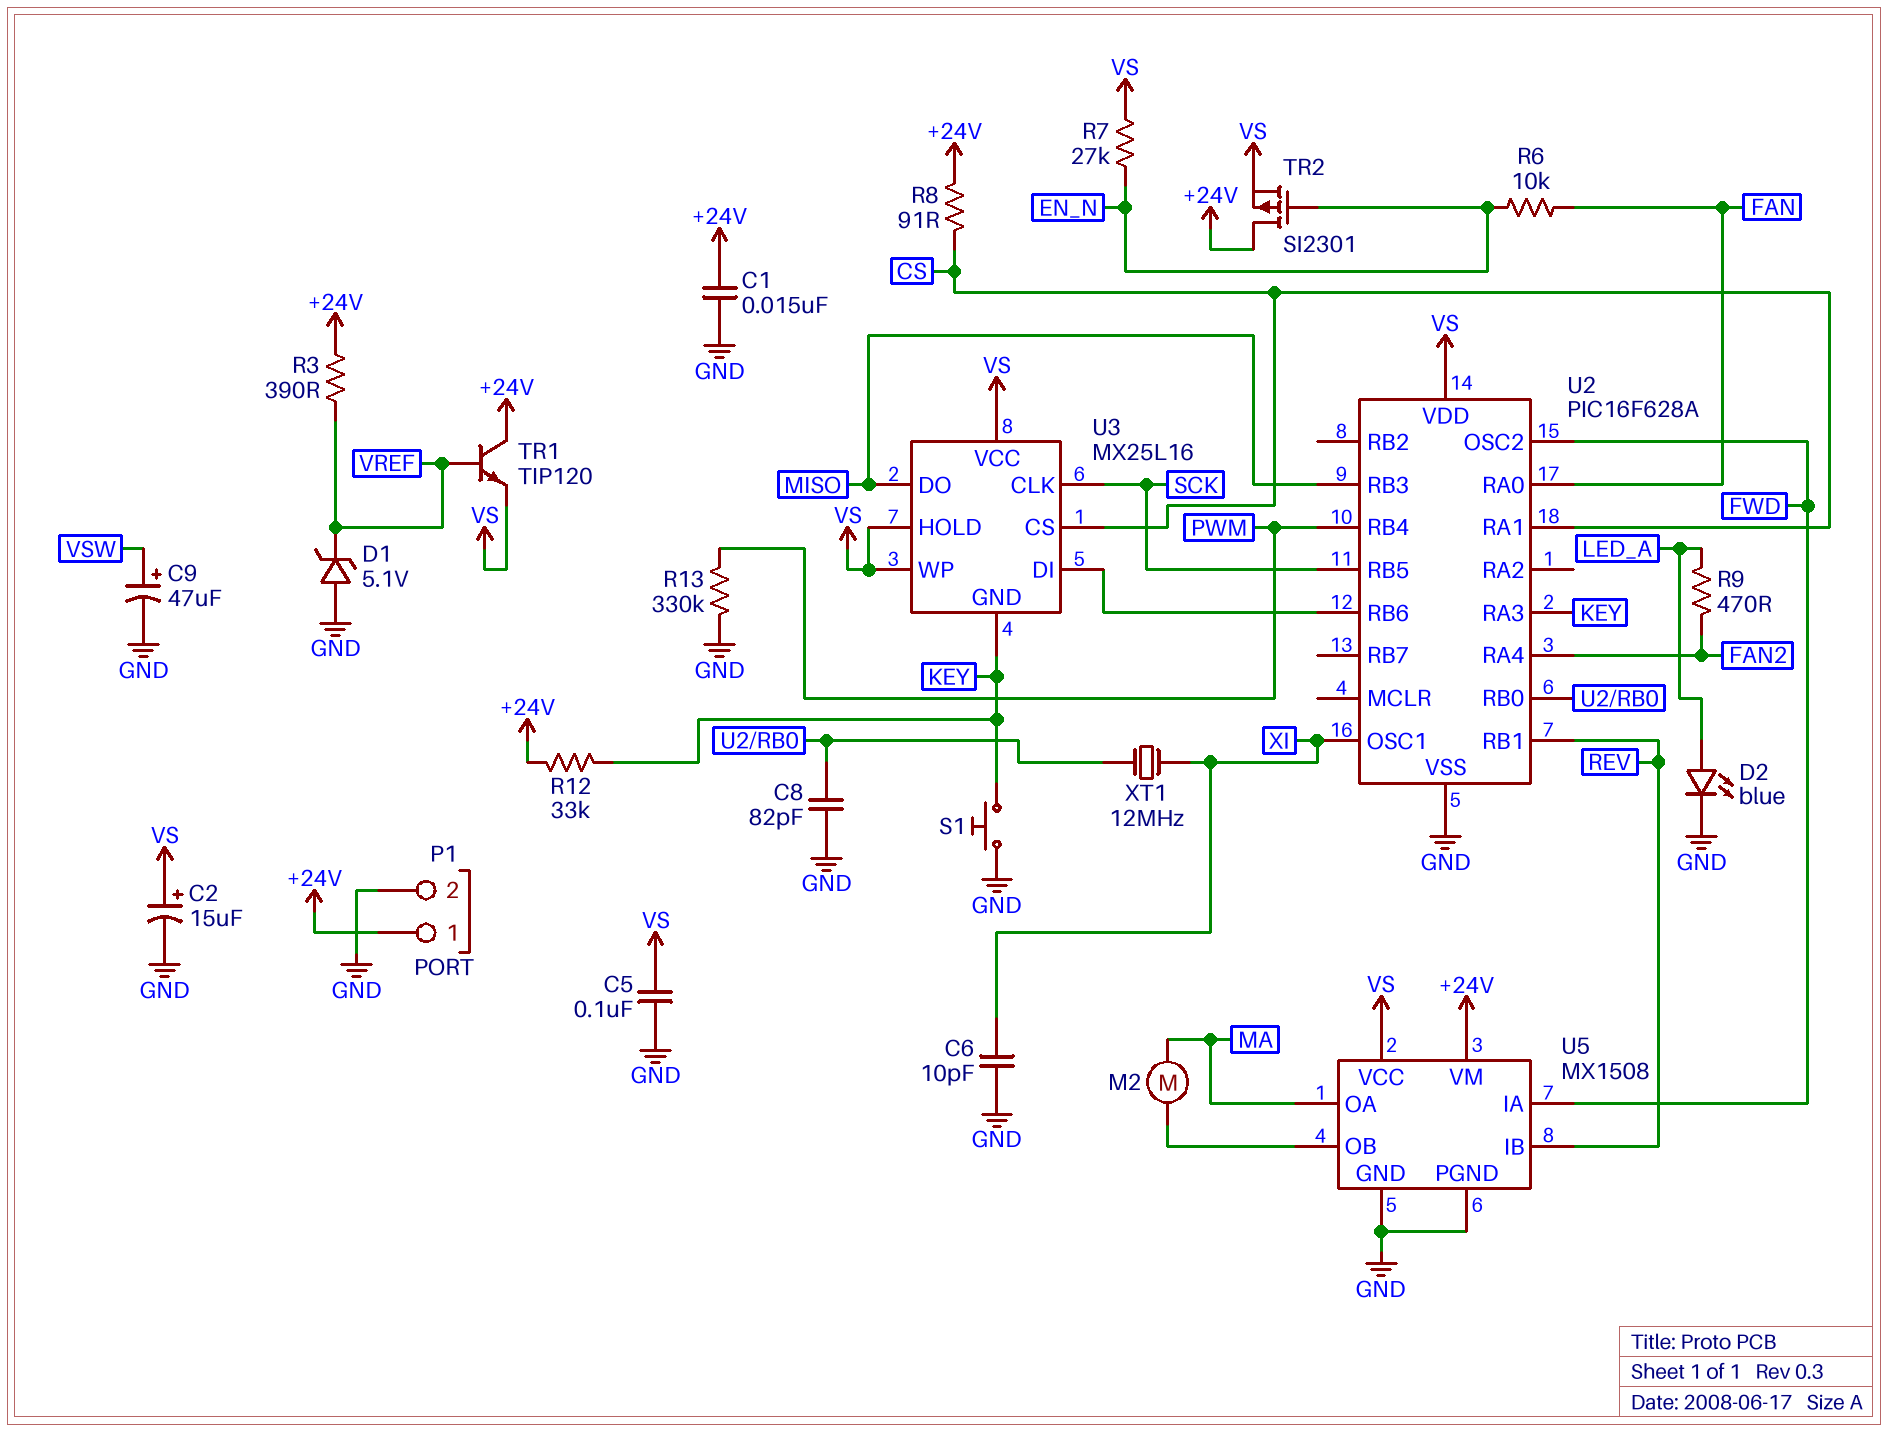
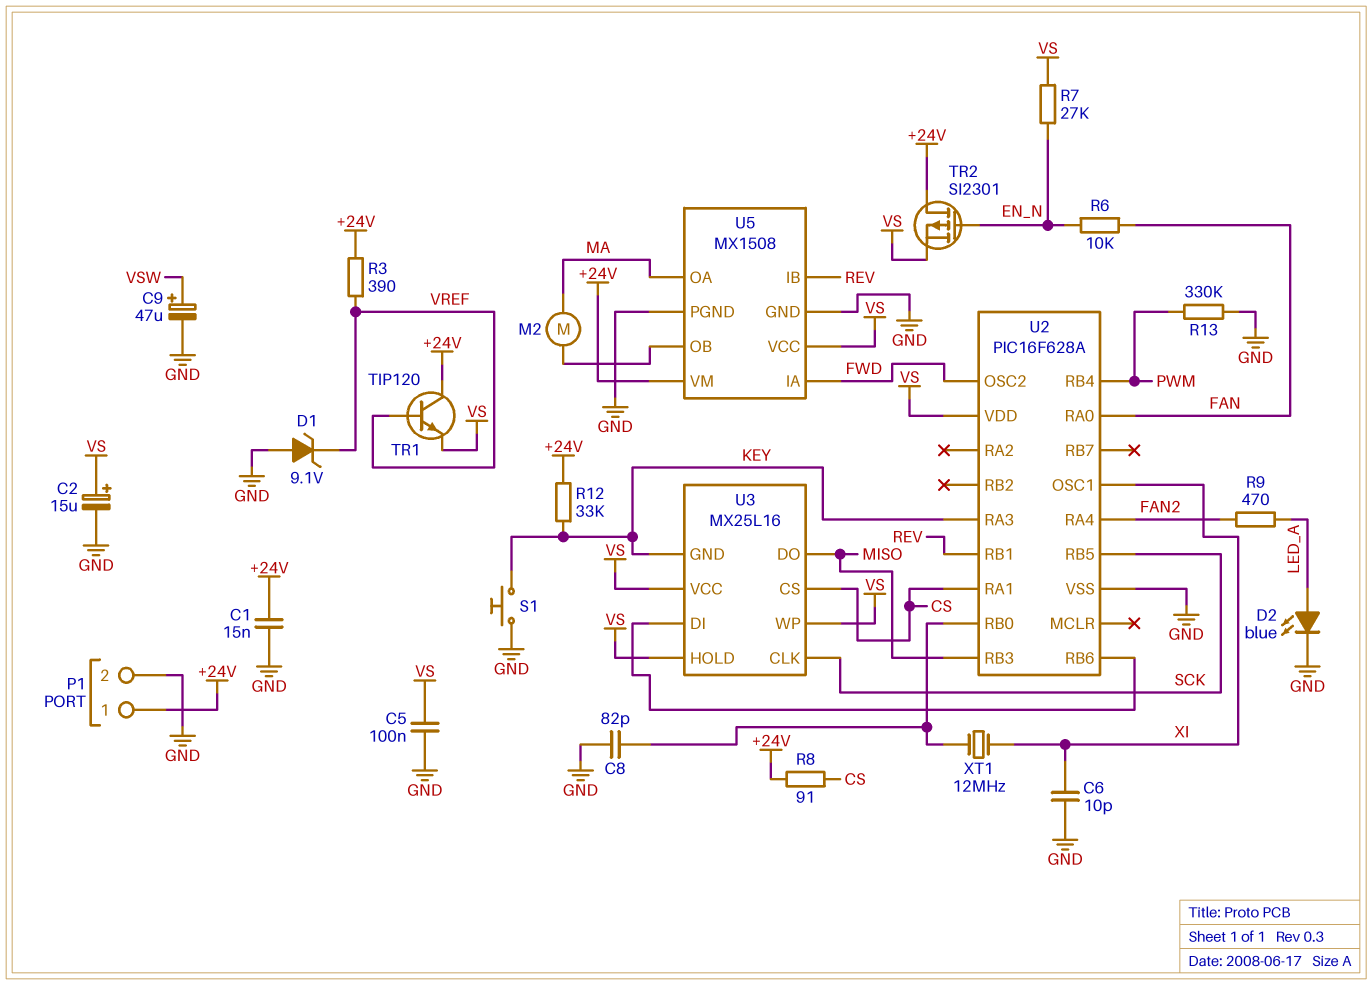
D1: zener 5.1V (A GND, K VREF) -> zener 9.1V (A GND, K VREF)

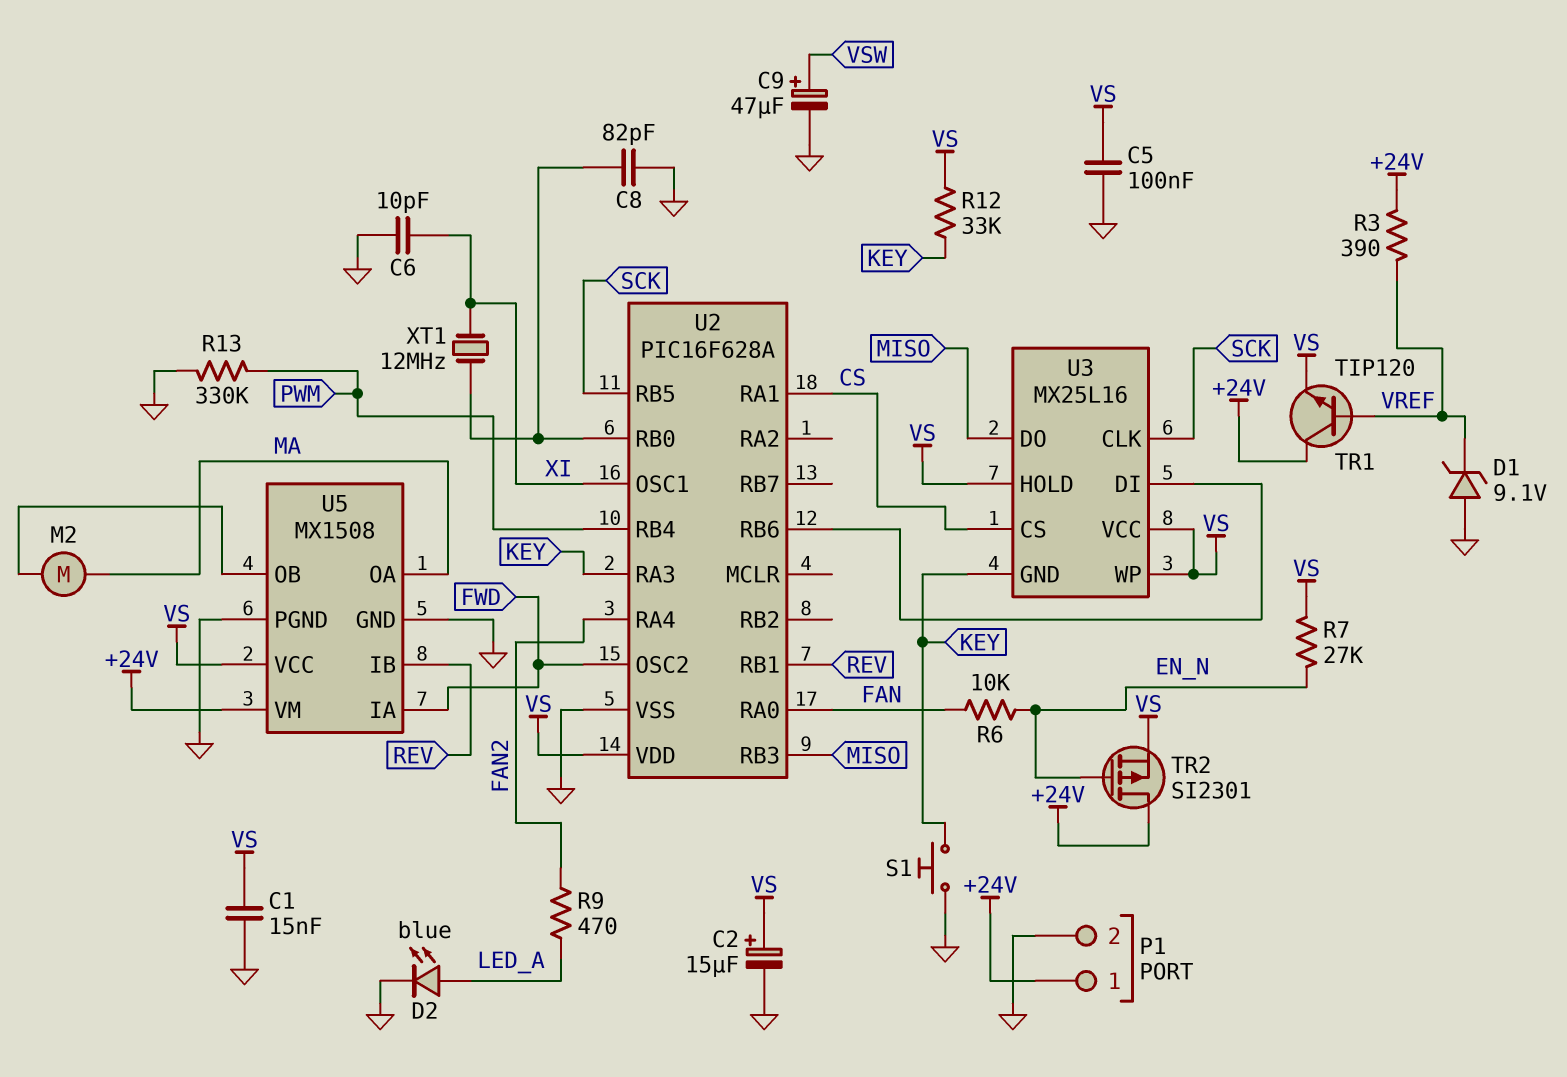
C1: 15nF (+24V, GND) -> 15nF (GND, VS)
R8: 91 (+24V, CS) -> none
R12: 33k (+24V, KEY) -> 33k (KEY, VS)

